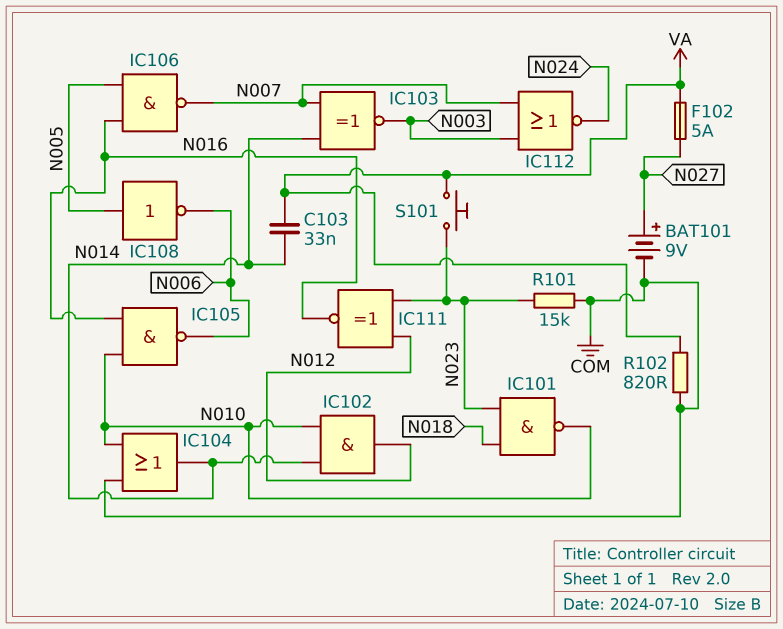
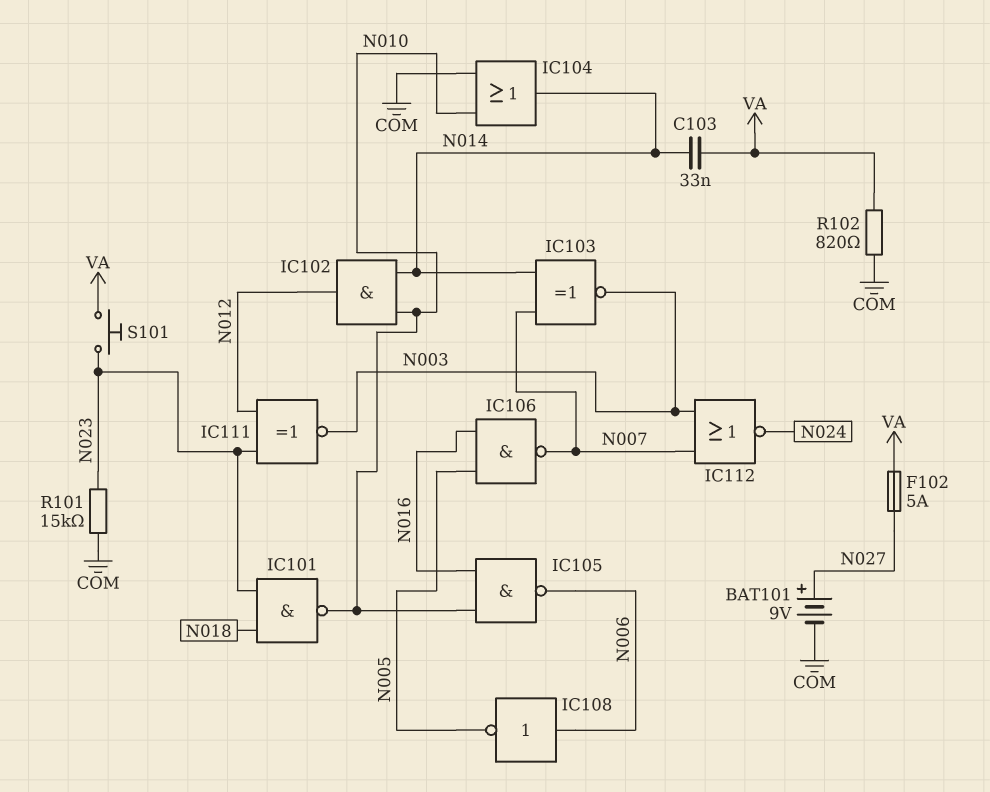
IC108: NOT (in N005, out N006) -> NOT (in N006, out N005)
IC111: XNOR (in N012, in N023, out N016) -> XNOR (in N012, in N023, out N003)

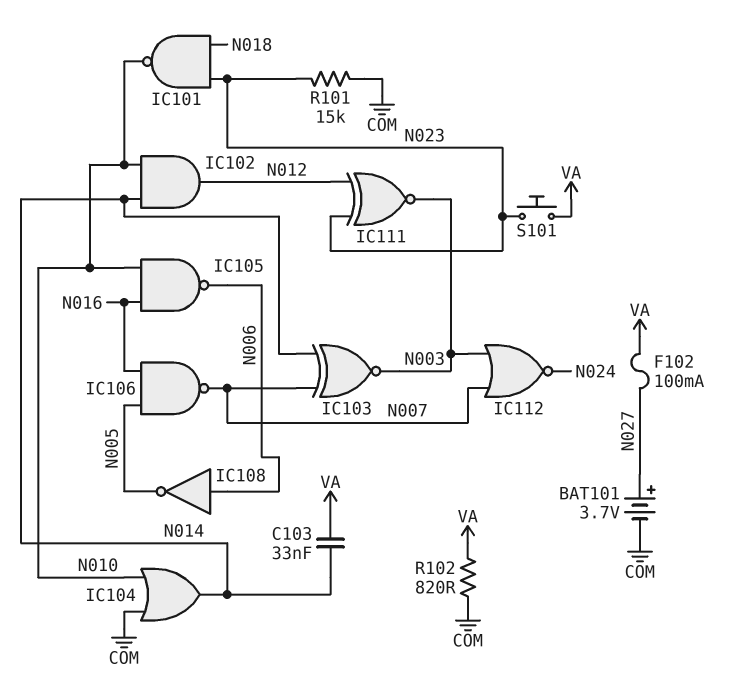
BAT101: 9V (plus N027, minus COM) -> 3.7V (plus N027, minus COM)
F102: 5A (N027, VA) -> 100mA (N027, VA)

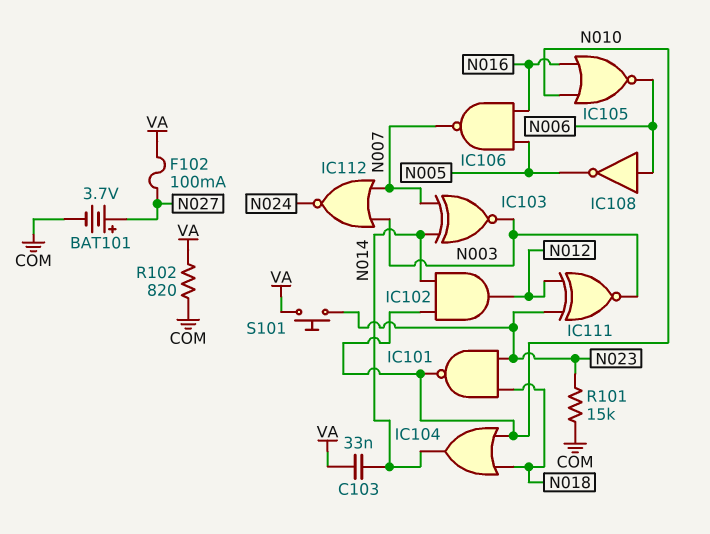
IC104: OR (in COM, in N010, out N014) -> OR (in N010, in N018, out N014)
IC105: NAND (in N010, in N016, out N006) -> NOR (in N010, in N016, out N006)

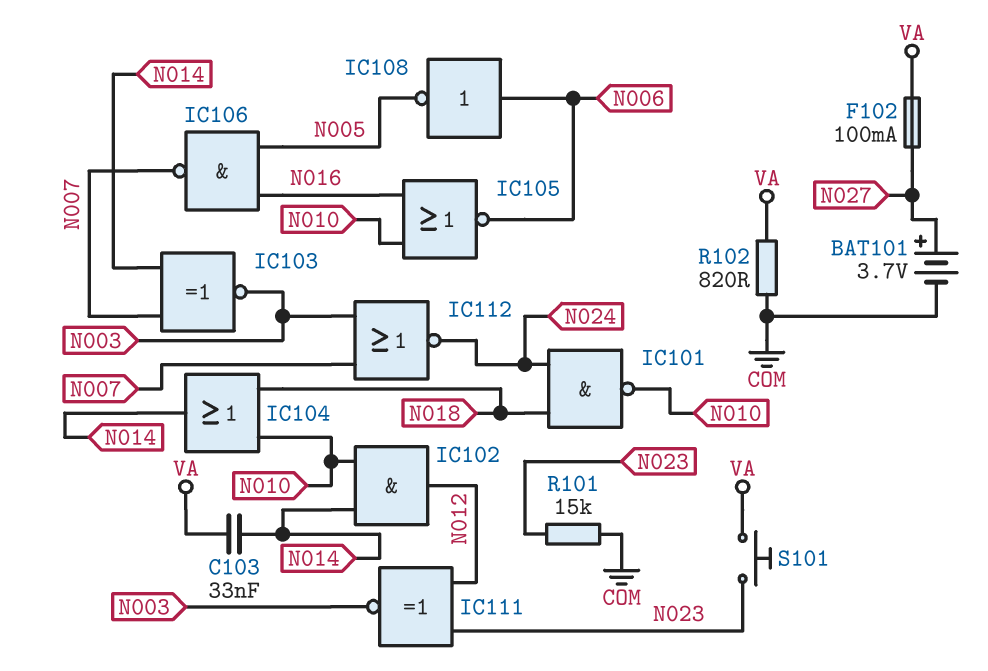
IC101: NAND (in N018, in N023, out N010) -> NAND (in N018, in N024, out N010)

